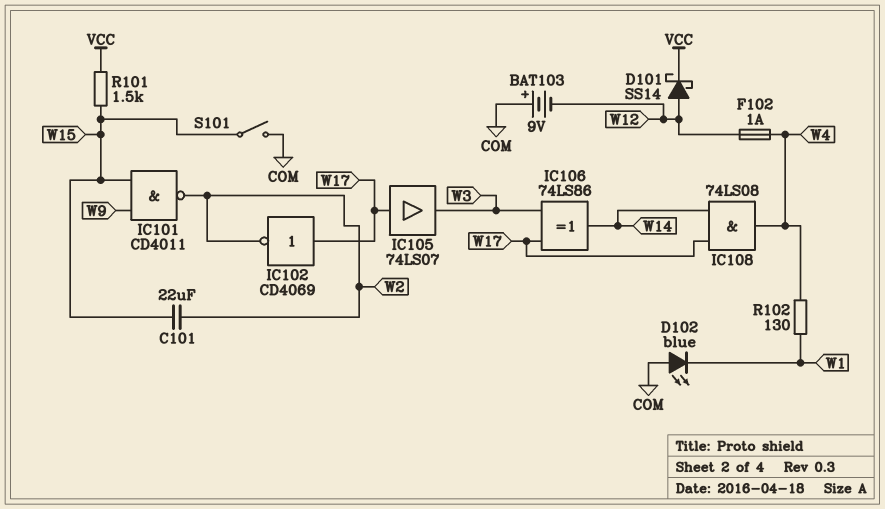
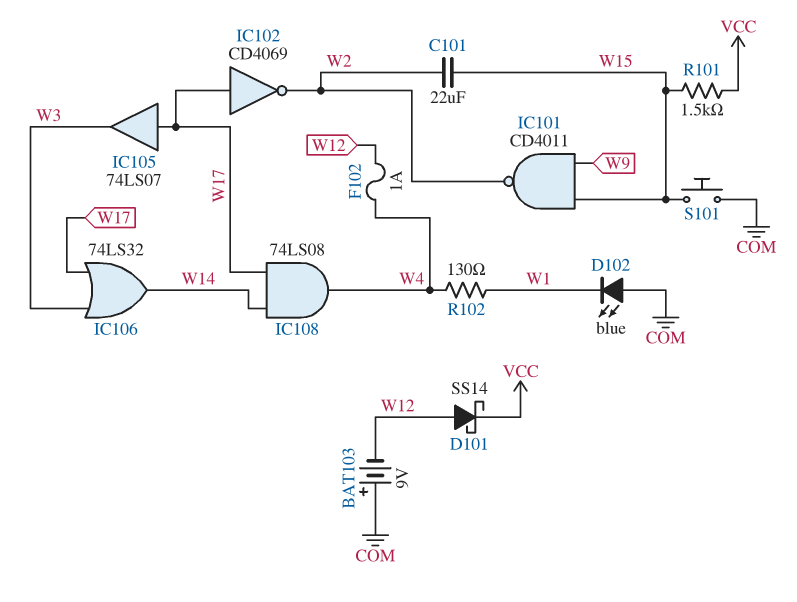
IC106: XOR 74LS86 (in W3, in W17, out W14) -> OR 74LS32 (in W3, in W17, out W14)
S101: switch (COM, W15) -> button (COM, W15)

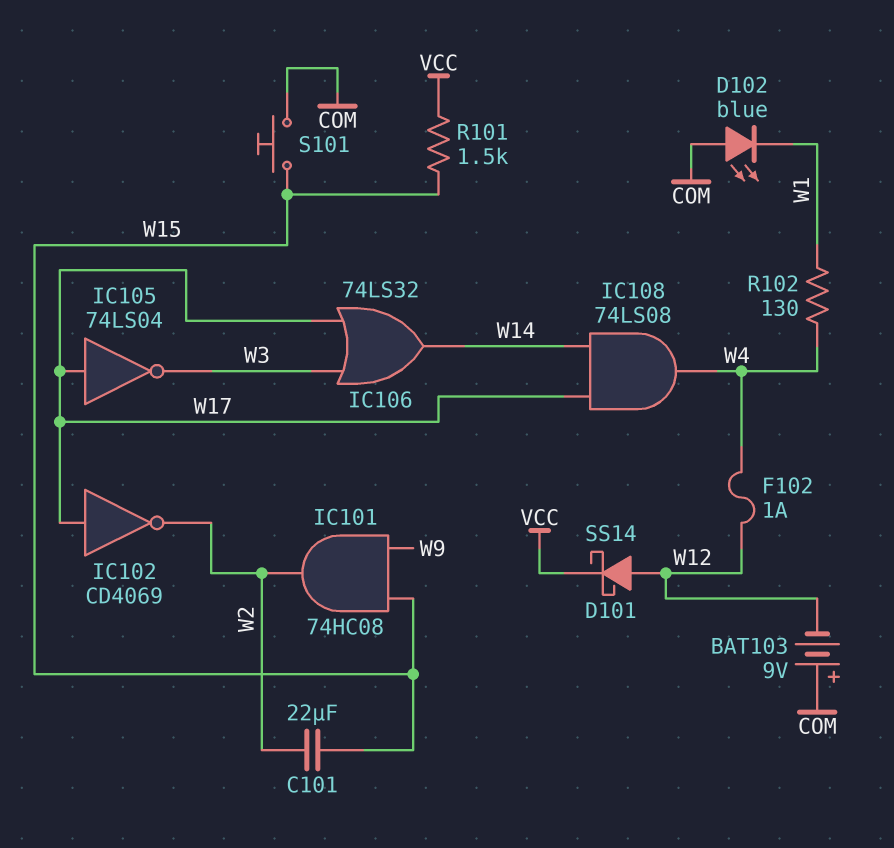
IC101: NAND CD4011 (in W9, in W15, out W2) -> AND 74HC08 (in W9, in W15, out W2)
IC105: buffer 74LS07 (in W17, out W3) -> NOT 74LS04 (in W17, out W3)

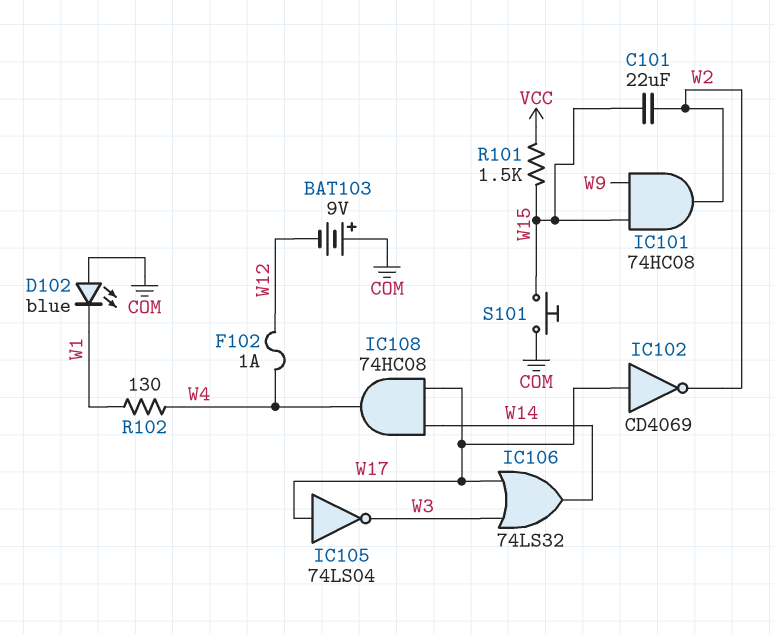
D101: schottky SS14 (A W12, K VCC) -> none
IC108: AND 74LS08 (in W14, in W17, out W4) -> AND 74HC08 (in W14, in W17, out W4)

